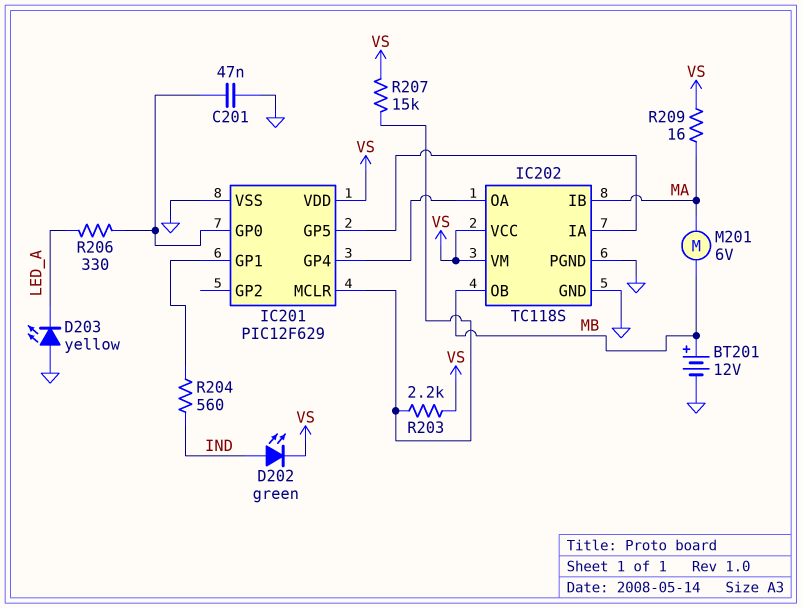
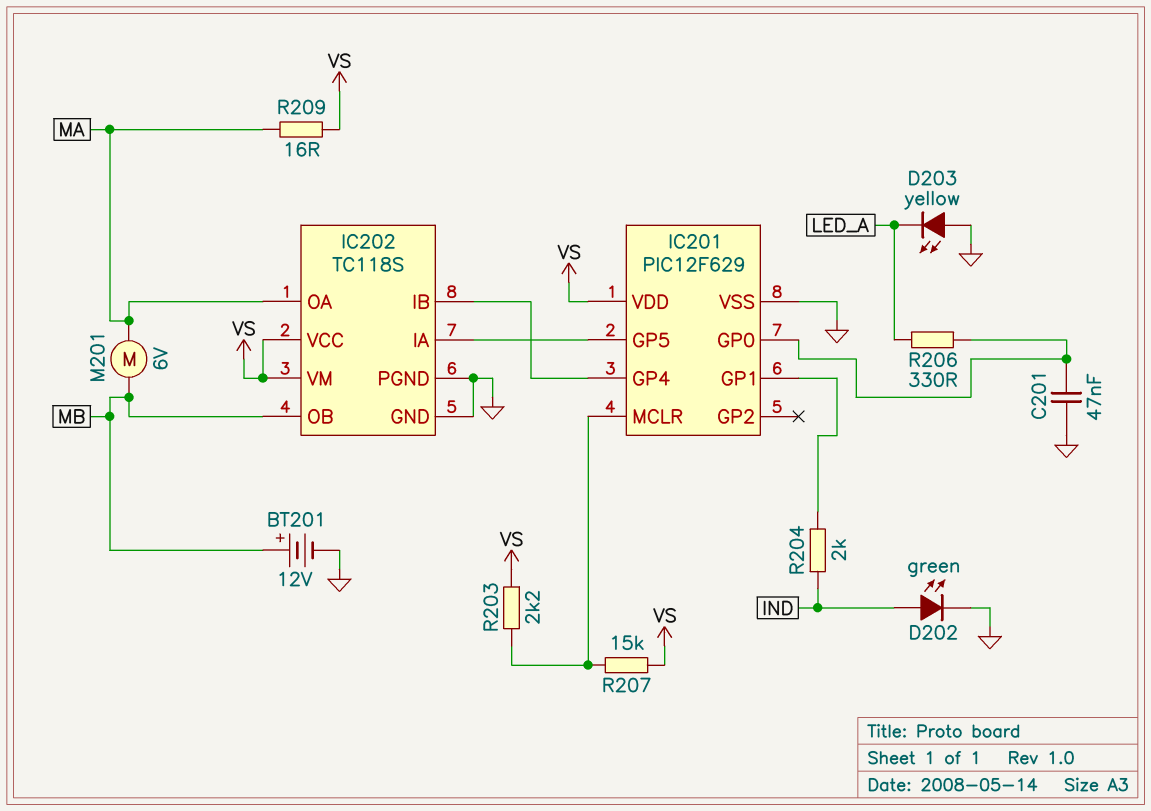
D202: LED green (A IND, K VS) -> LED green (A IND, K GND)
IC202 pin IB: MA -> IC201/GP4
IC202 pin OA: IC201/GP4 -> MA
R204: 560 (IC201/GP1, IND) -> 2k (IC201/GP1, IND)

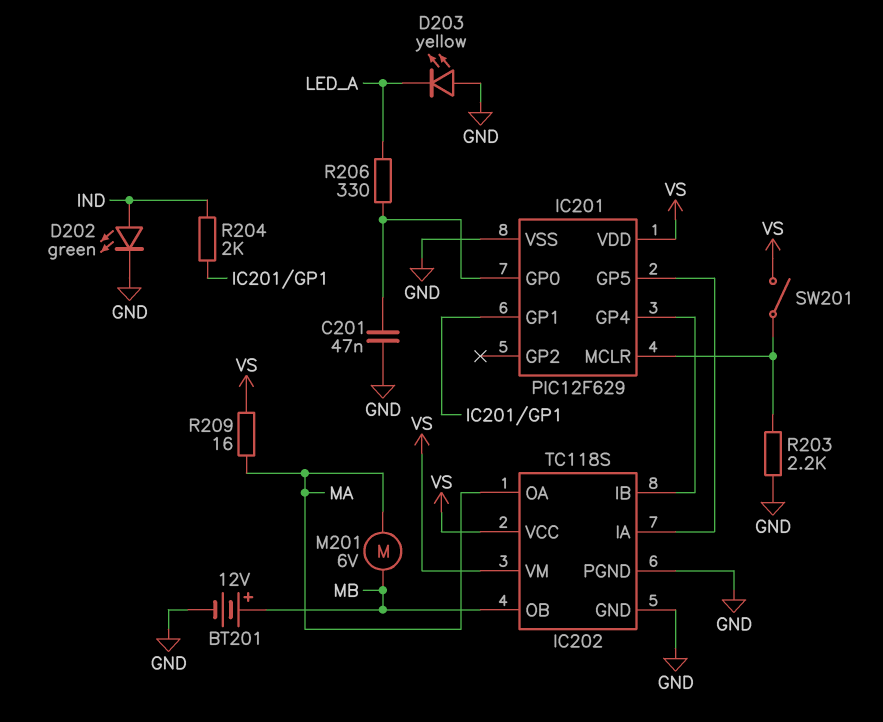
R203: 2.2k (IC201/MCLR, VS) -> 2.2k (GND, IC201/MCLR)
R207: 15k (IC201/MCLR, VS) -> none
SW201: none -> switch (IC201/MCLR, VS)

